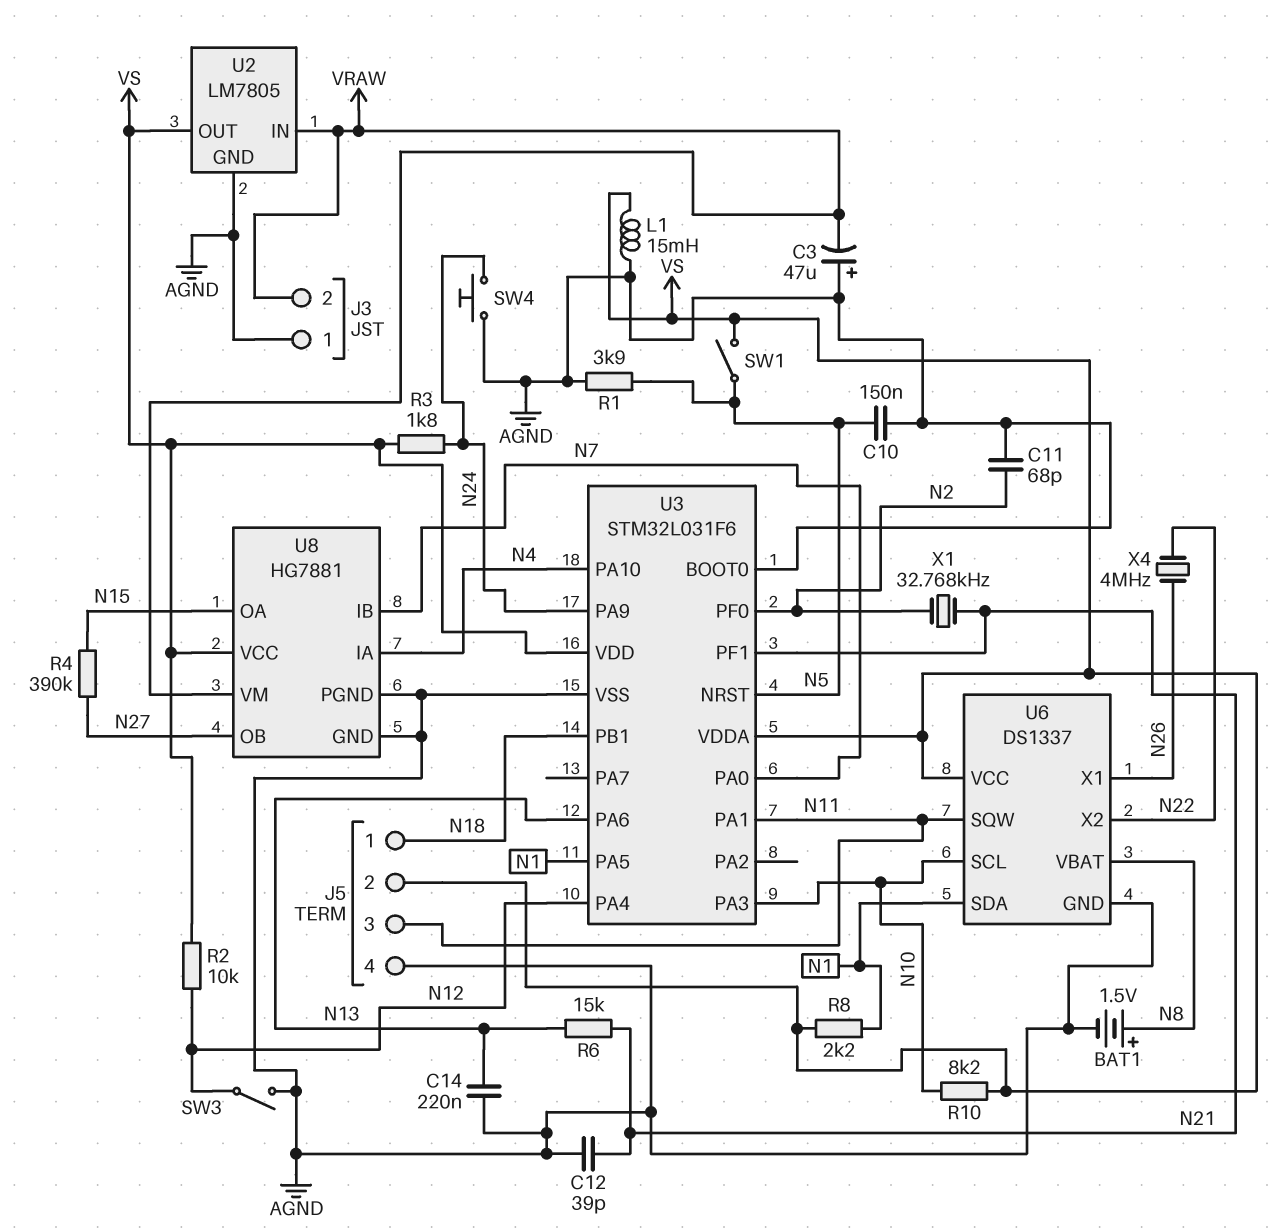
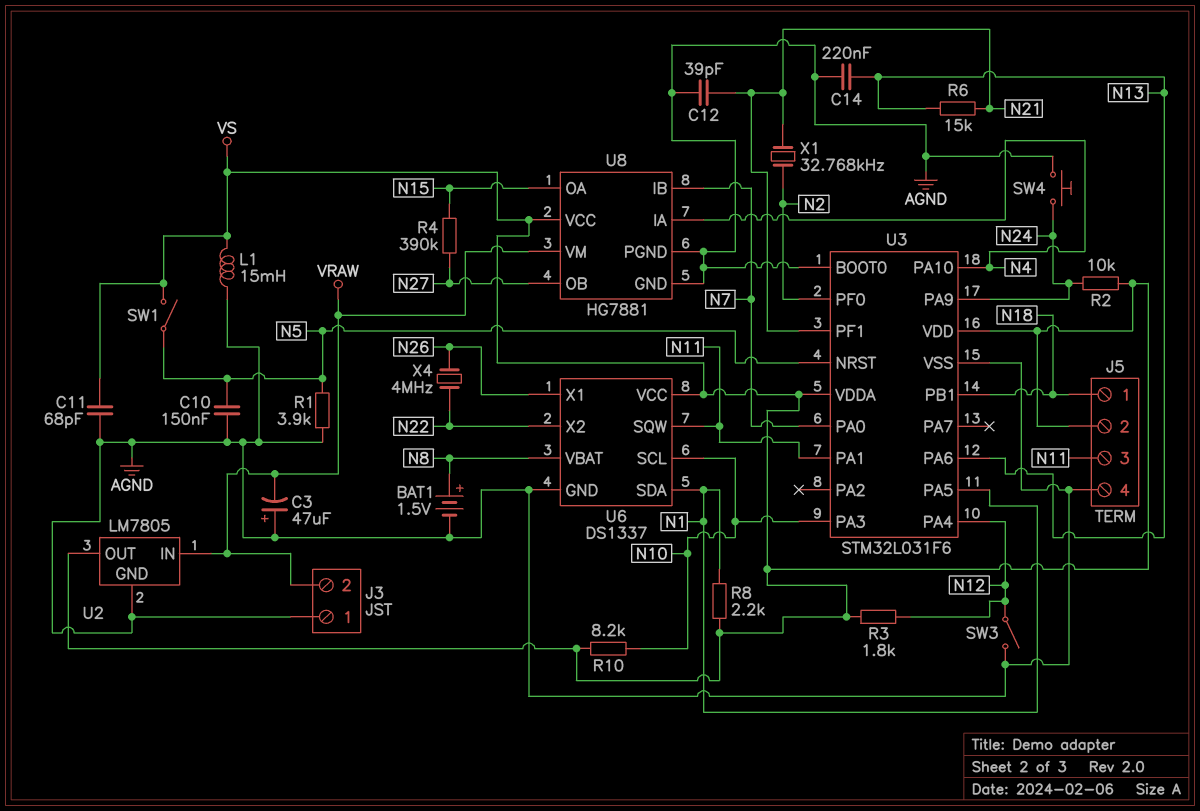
C11: 68pF (AGND, N2) -> 68pF (AGND, VS)
R2: 10k (N12, VS) -> 10k (N24, VS)
R3: 1.8k (N24, VS) -> 1.8k (N12, VS)

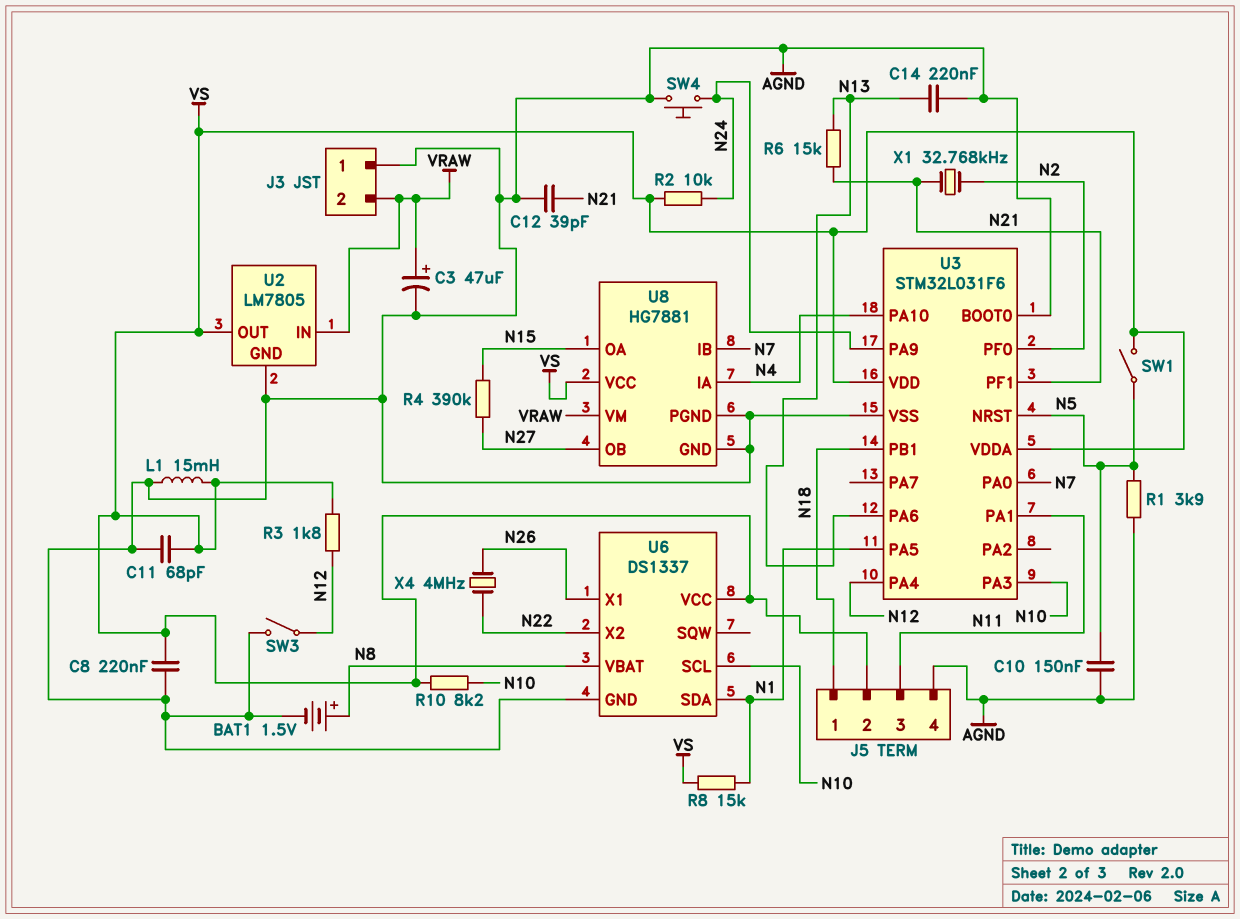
C3: 47uF (plus AGND, minus VRAW) -> 47uF (plus VRAW, minus AGND)
C8: none -> 220nF (AGND, VS)
R8: 2.2k (N1, VS) -> 15k (N1, VS)
U6 pin SQW: N11 -> none

